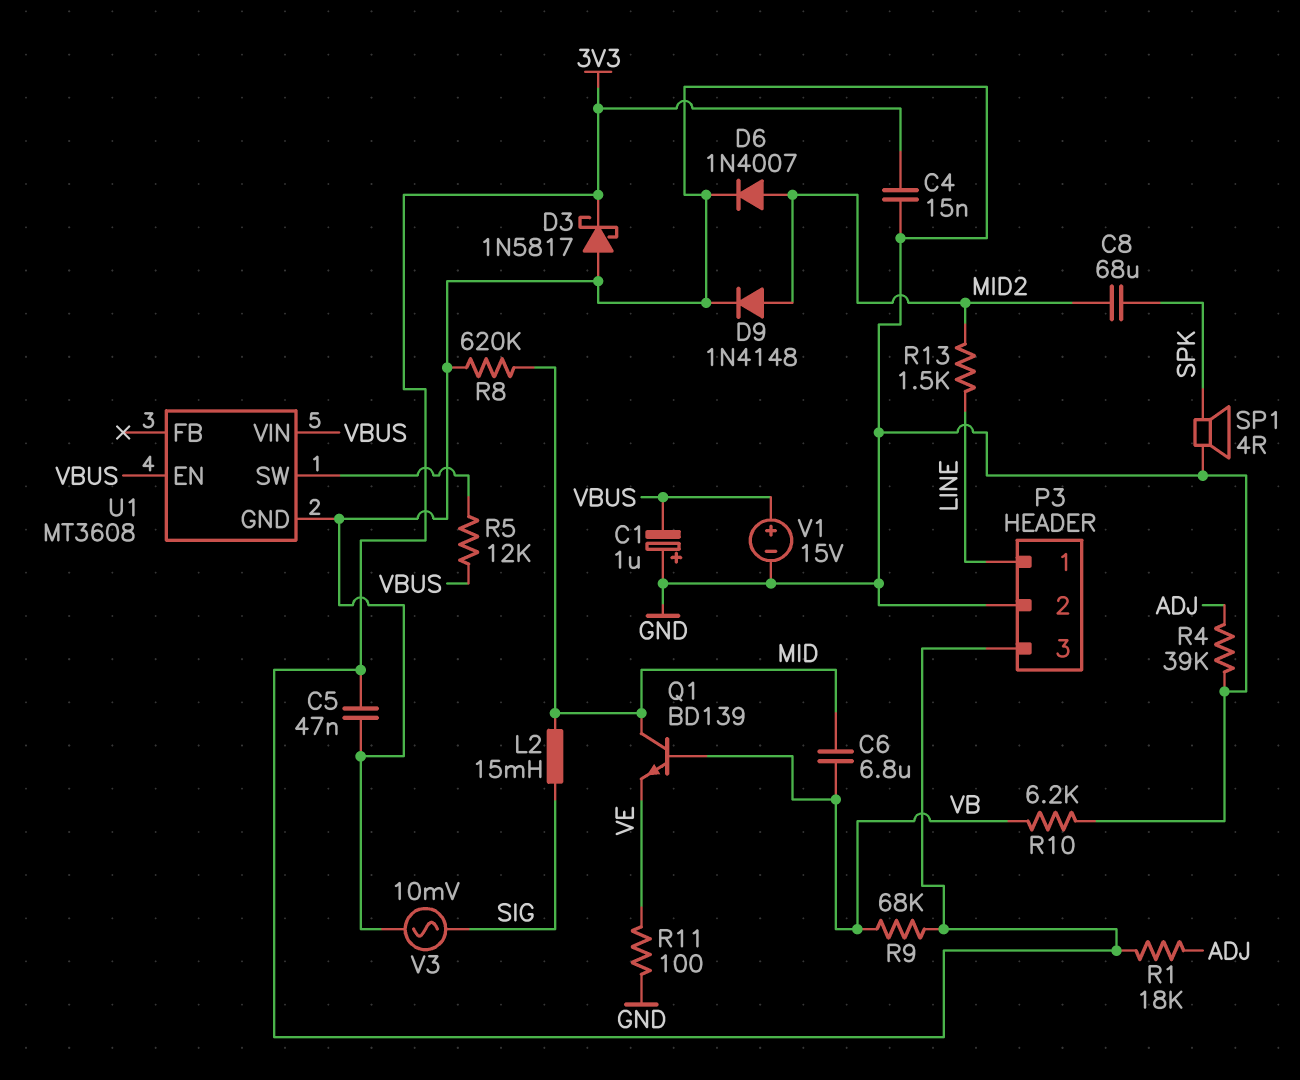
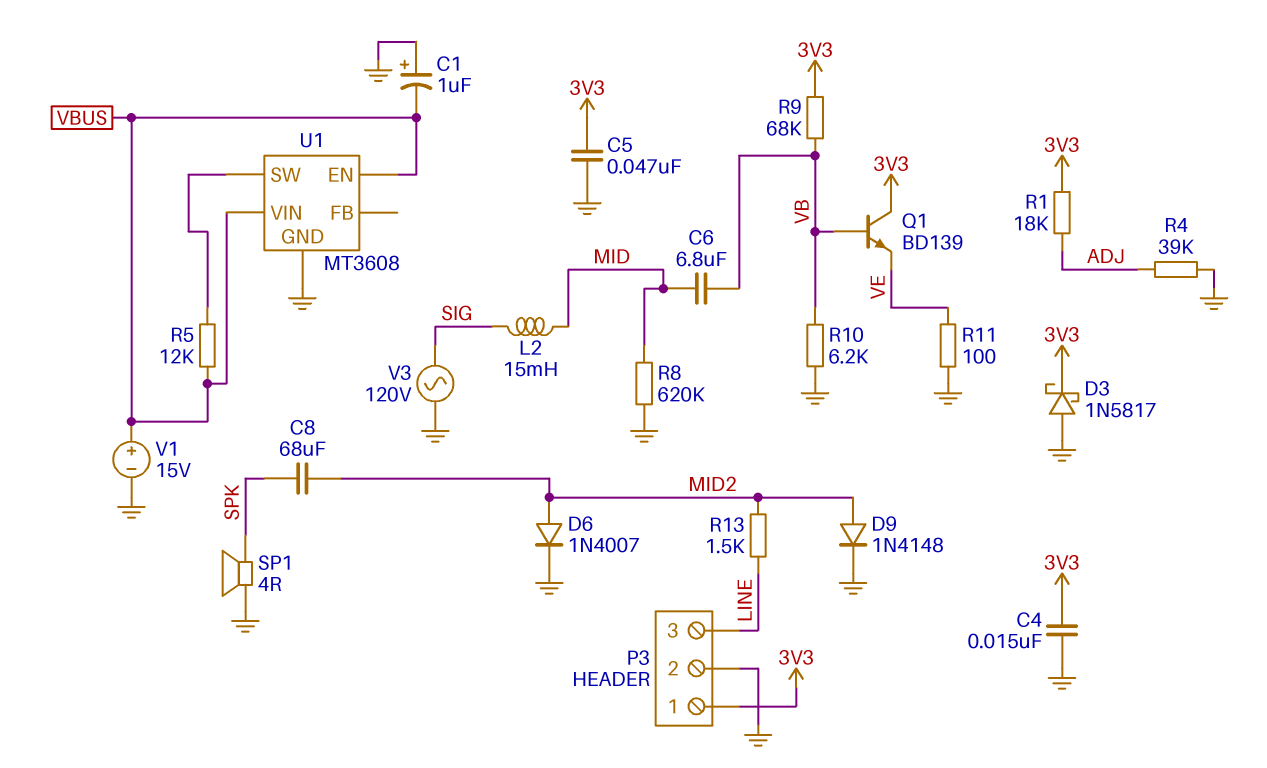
P3 pin 1: LINE -> 3V3
P3 pin 3: 3V3 -> LINE
Q1: NPN BD139 (B VB, C MID, E VE) -> NPN BD139 (B VB, C 3V3, E VE)
V3: AC 10mV (GND, SIG) -> AC 120V (GND, SIG)

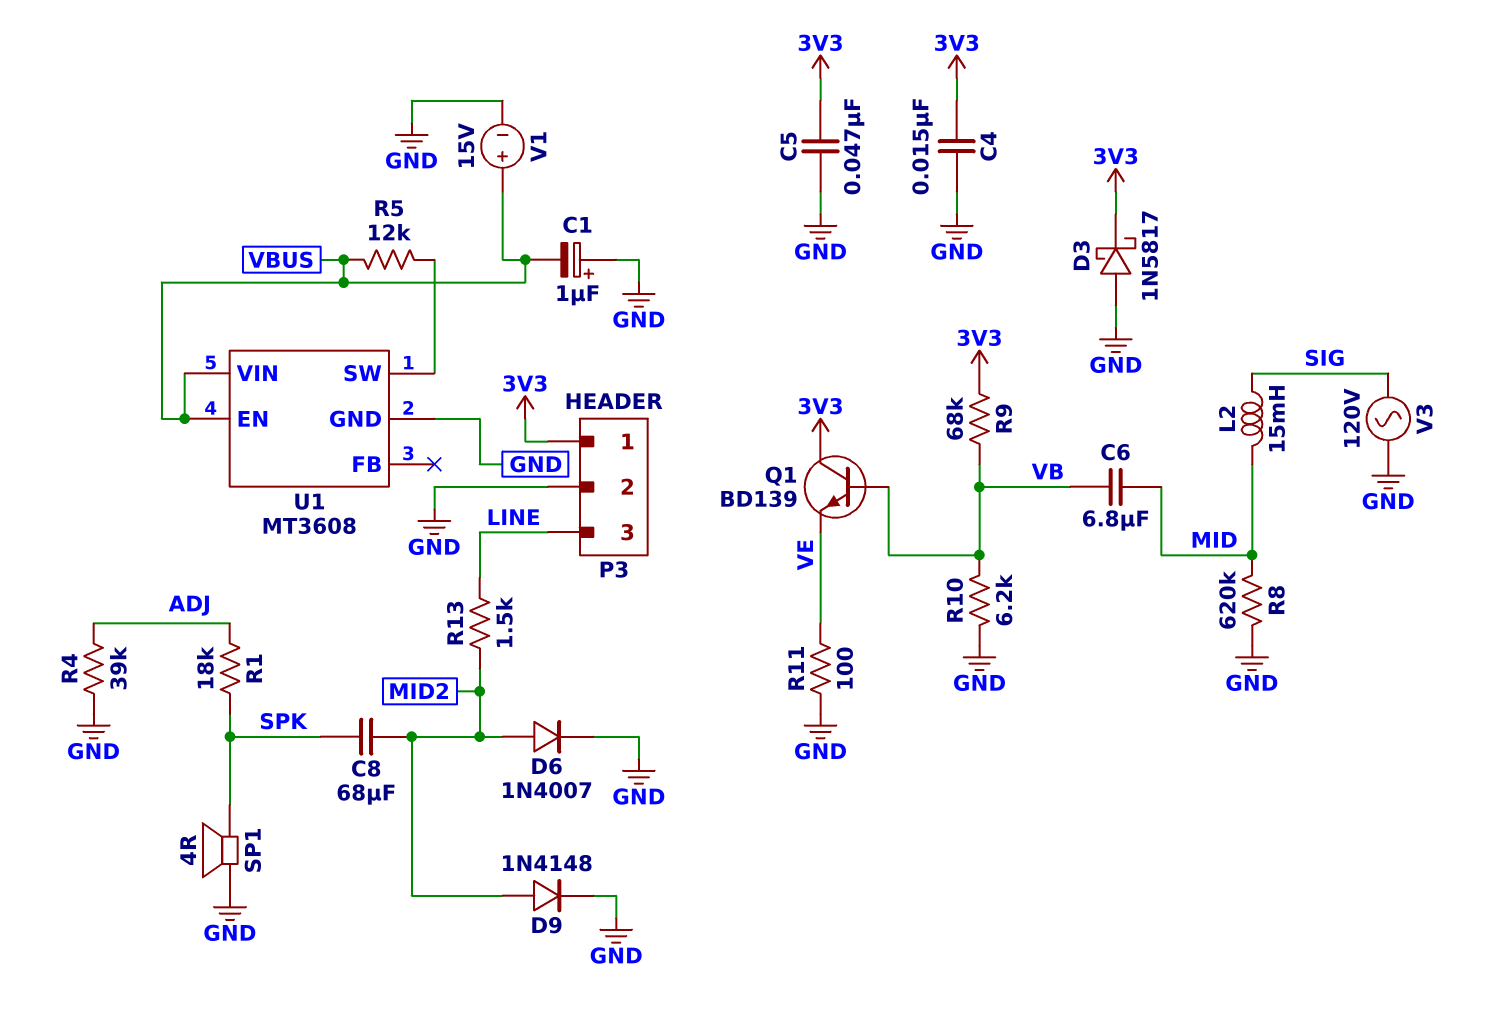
R1: 18k (3V3, ADJ) -> 18k (ADJ, SPK)

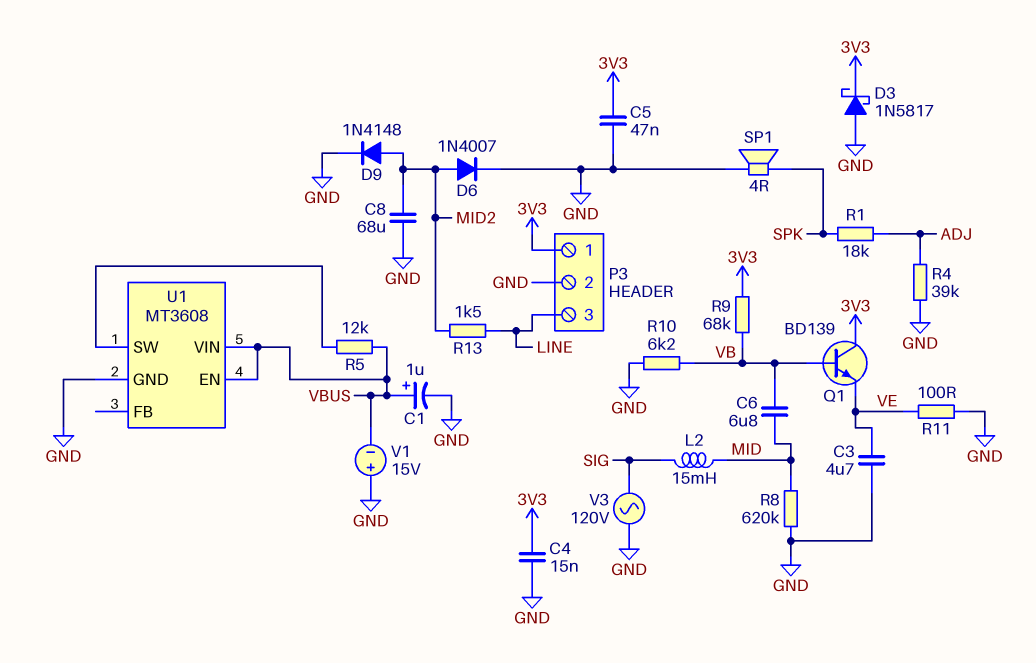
C1: 1uF (plus GND, minus VBUS) -> 1uF (plus VBUS, minus GND)
C3: none -> 4.7uF (GND, VE)
C8: 68uF (MID2, SPK) -> 68uF (GND, MID2)
V1: 15V (plus VBUS, minus GND) -> 15V (plus GND, minus VBUS)

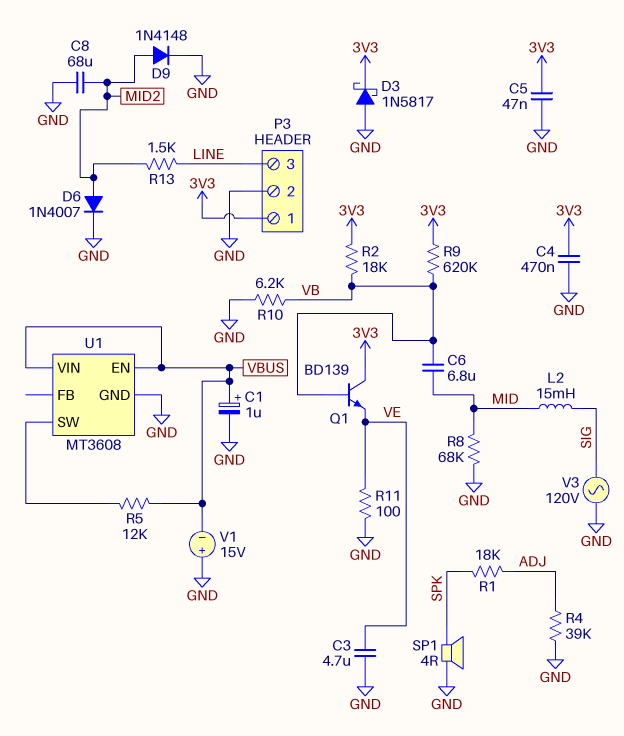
C4: 15nF (3V3, GND) -> 470nF (3V3, GND)
R2: none -> 18k (3V3, VB)
R8: 620k (GND, MID) -> 68k (GND, MID)
R9: 68k (3V3, VB) -> 620k (3V3, VB)

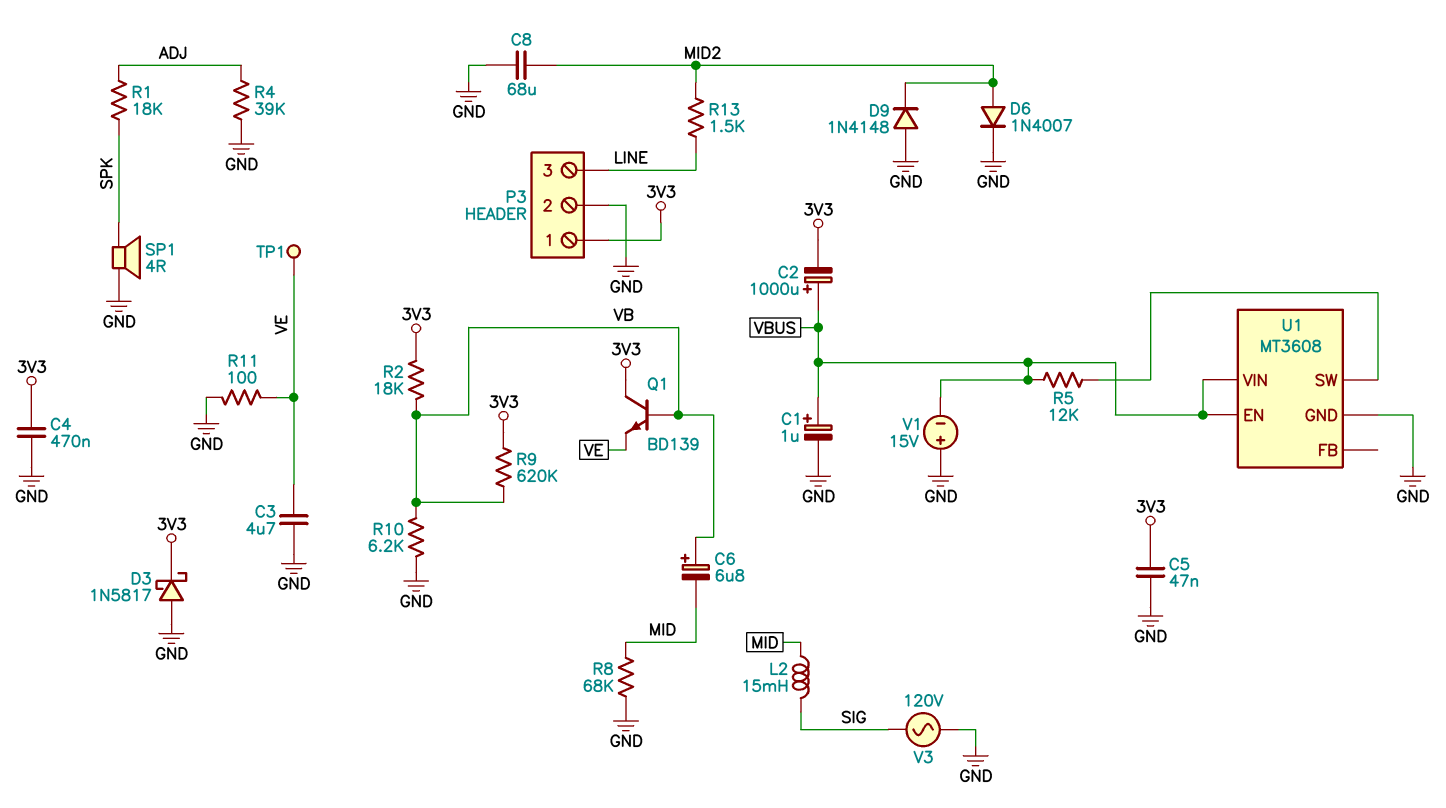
C2: none -> 1000uF (plus VBUS, minus 3V3)
C6: 6.8uF (MID, VB) -> 6.8uF (plus VB, minus MID)
D9: diode 1N4148 (A MID2, K GND) -> diode 1N4148 (A GND, K MID2)
TP1: none -> test point (VE)

